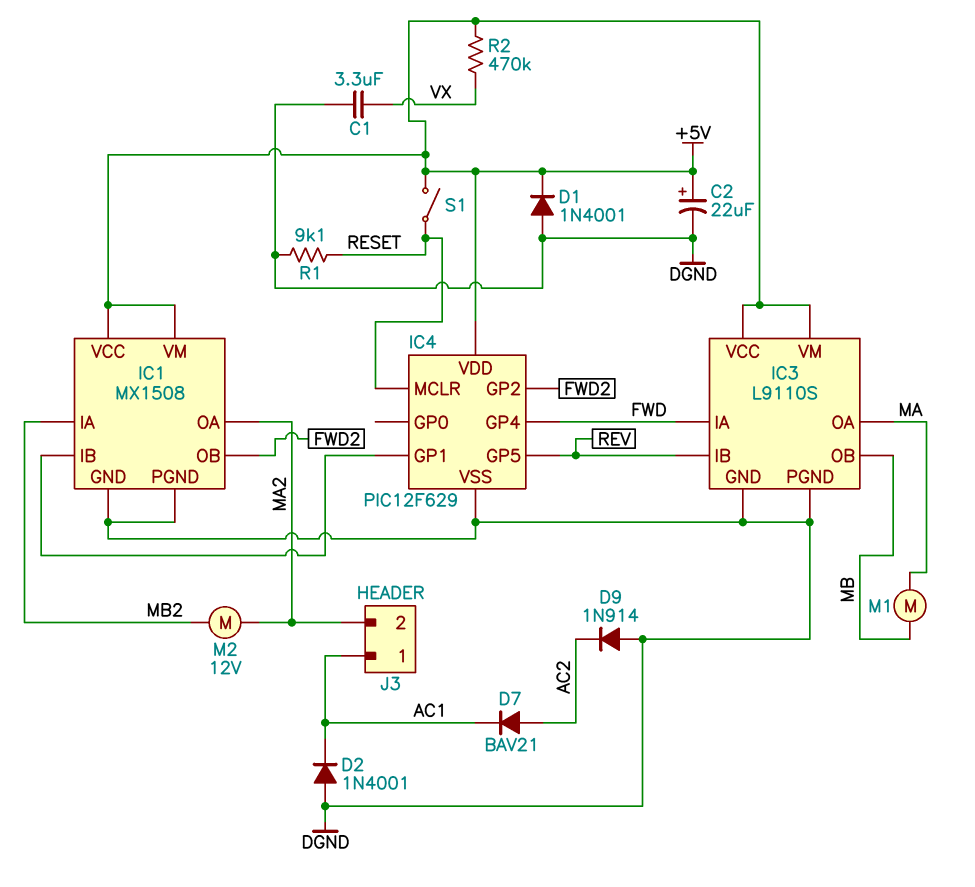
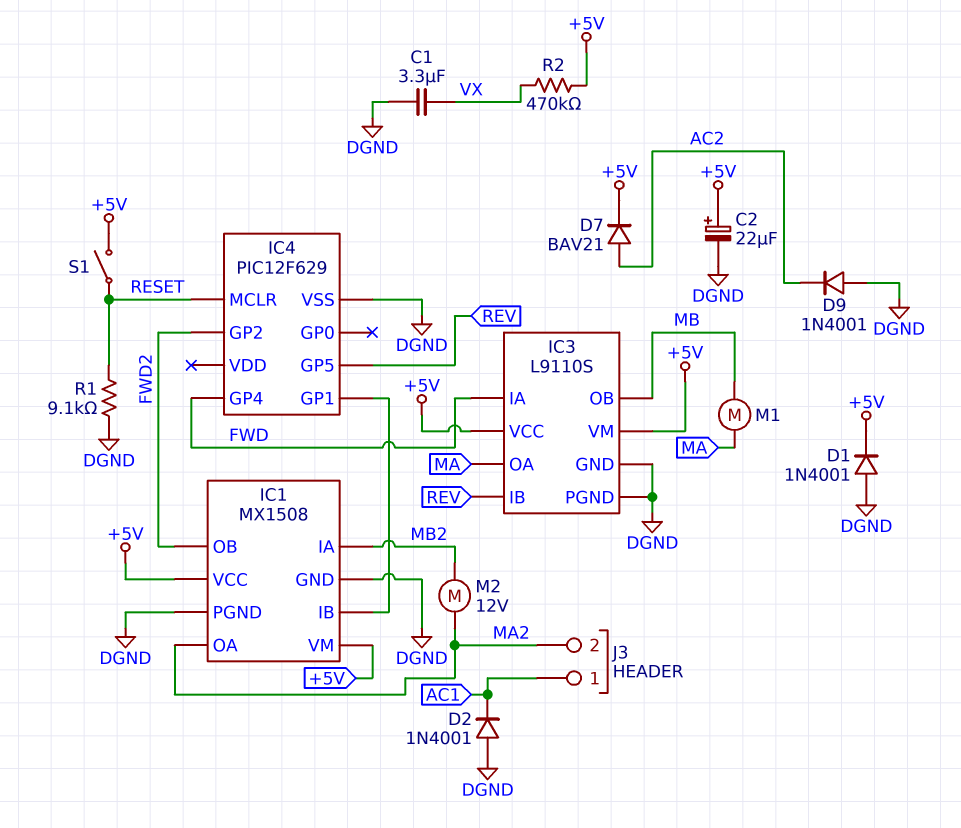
D7: diode BAV21 (A AC2, K AC1) -> diode BAV21 (A AC2, K +5V)
D9: diode 1N914 (A DGND, K AC2) -> diode 1N4001 (A DGND, K AC2)
IC4 pin VDD: +5V -> none

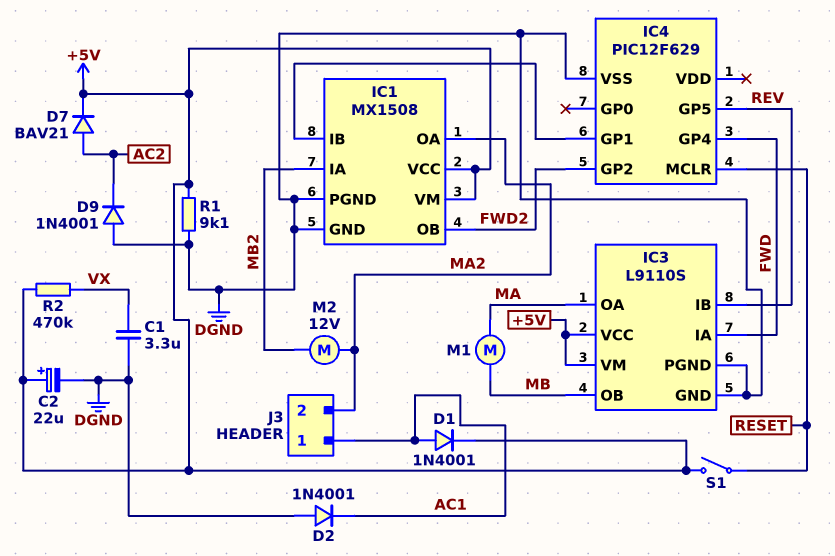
D1: diode 1N4001 (A DGND, K +5V) -> diode 1N4001 (A AC1, K +5V)
R1: 9.1k (DGND, RESET) -> 9.1k (+5V, DGND)

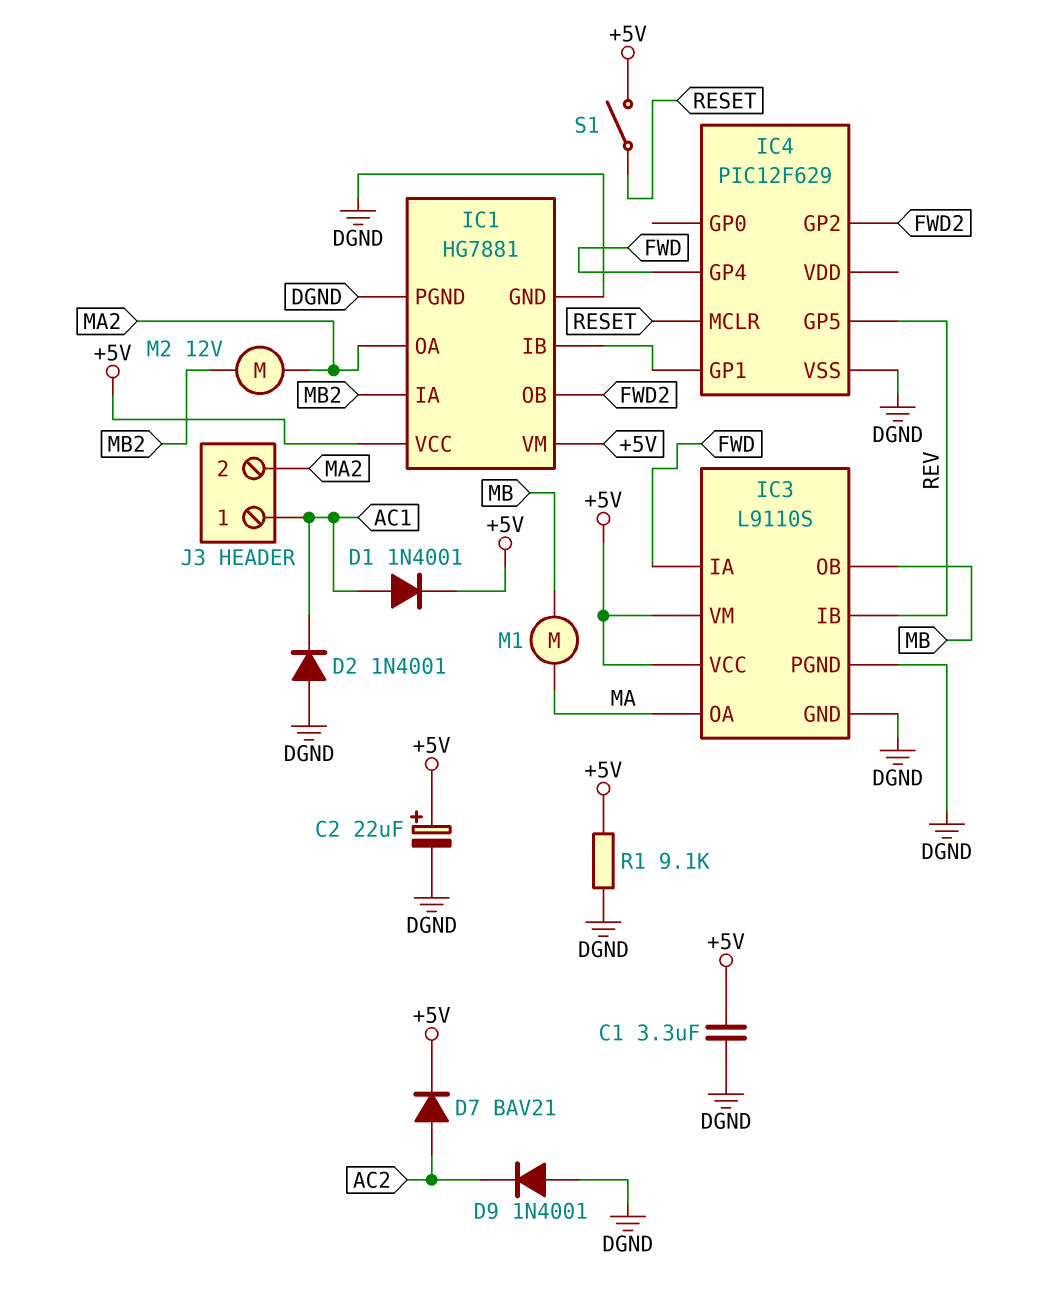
C1: 3.3uF (DGND, VX) -> 3.3uF (+5V, DGND)
IC1: MX1508 -> HG7881
R2: 470k (+5V, VX) -> none

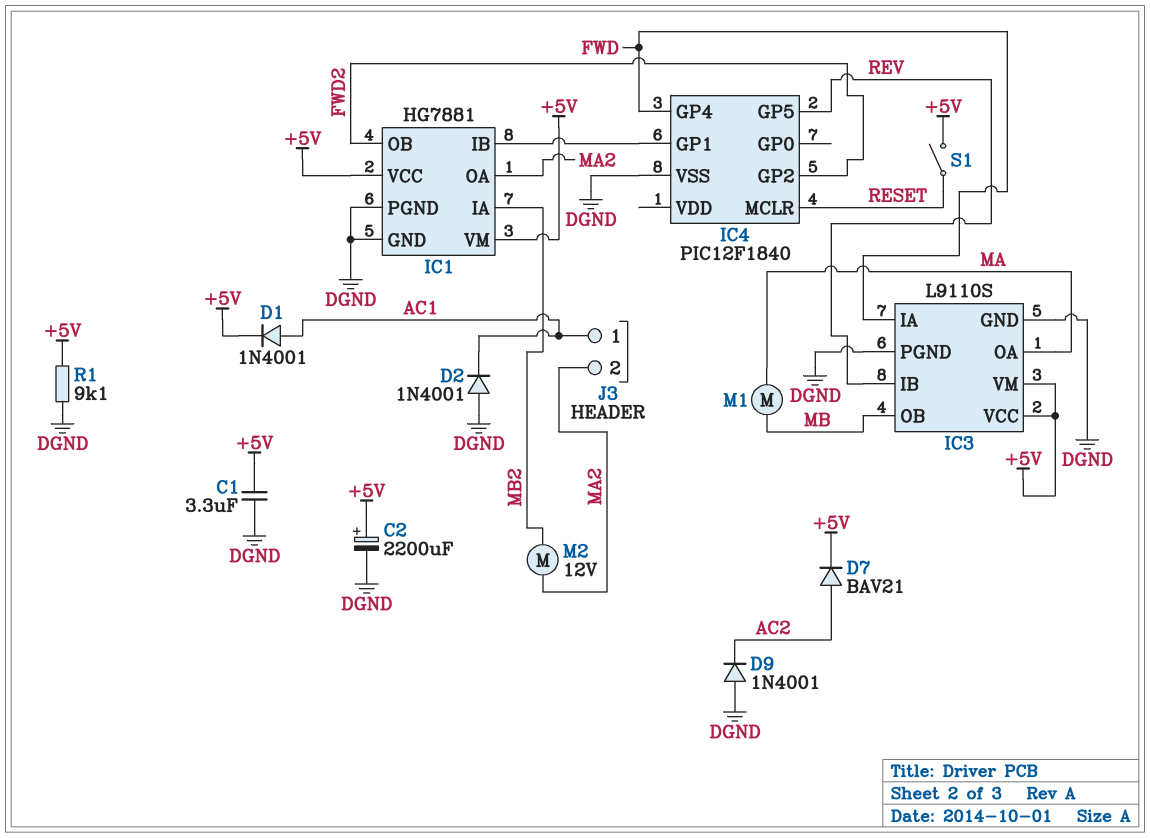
C2: 22uF (plus +5V, minus DGND) -> 2200uF (plus +5V, minus DGND)
IC4: PIC12F629 -> PIC12F1840

